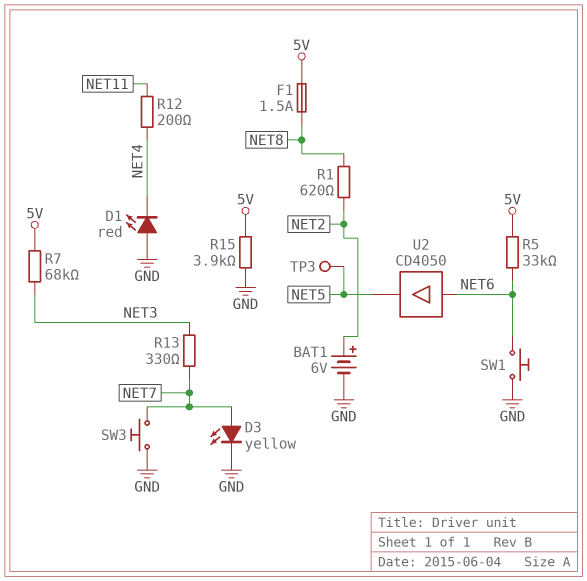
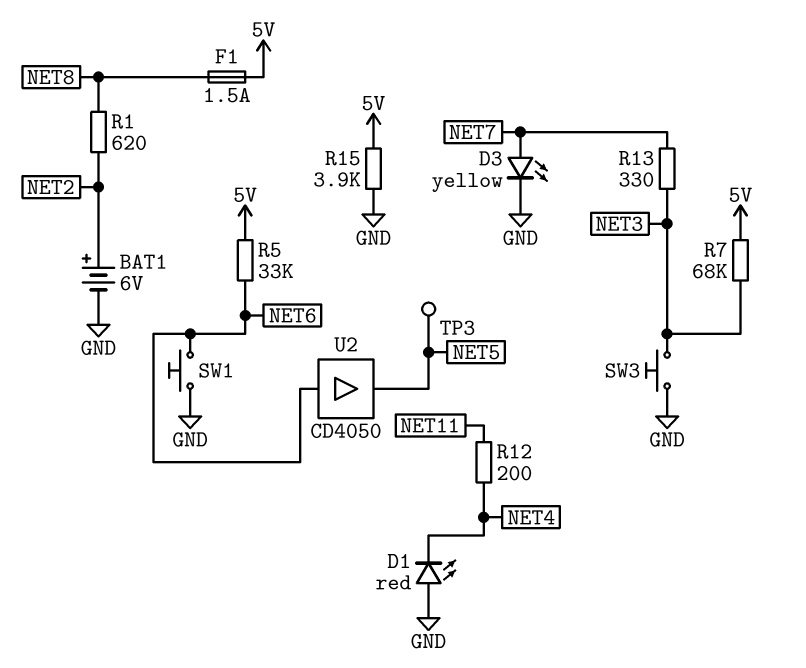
SW3: button (GND, NET7) -> button (GND, NET3)

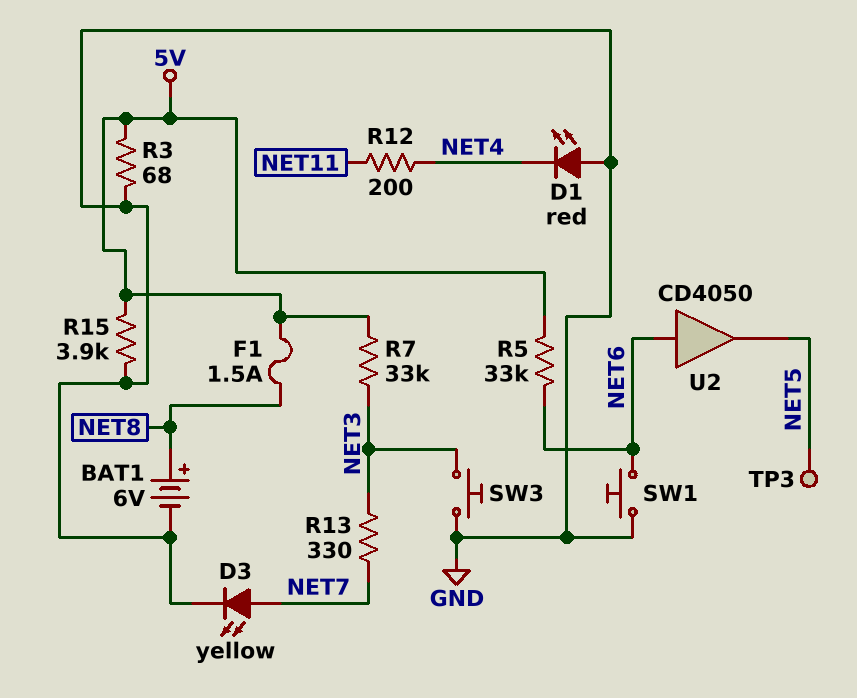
BAT1: 6V (plus NET2, minus GND) -> 6V (plus NET8, minus GND)
R1: 620 (NET2, NET8) -> none
R3: none -> 68 (5V, GND)
R7: 68k (5V, NET3) -> 33k (5V, NET3)

